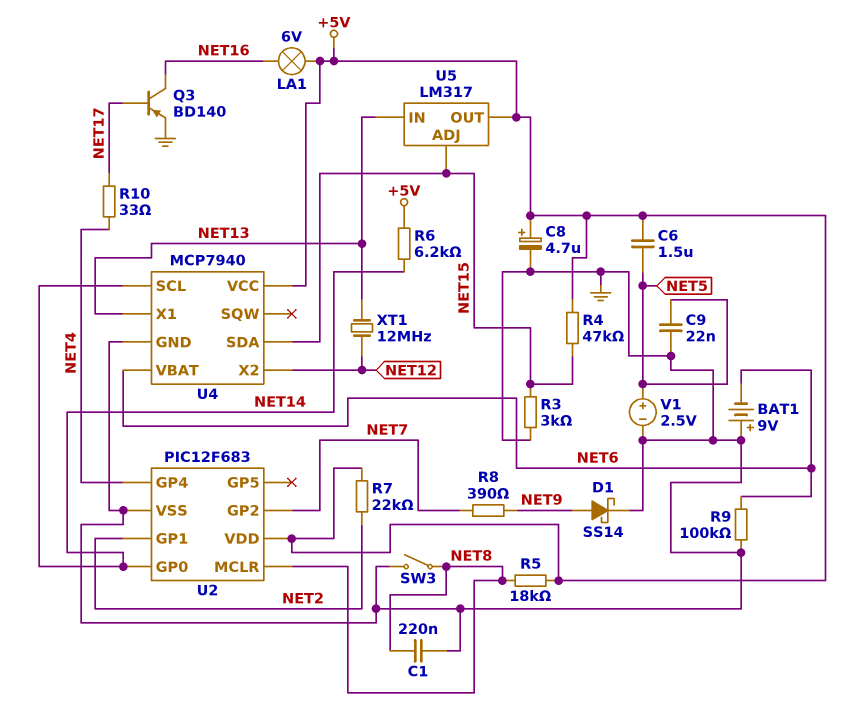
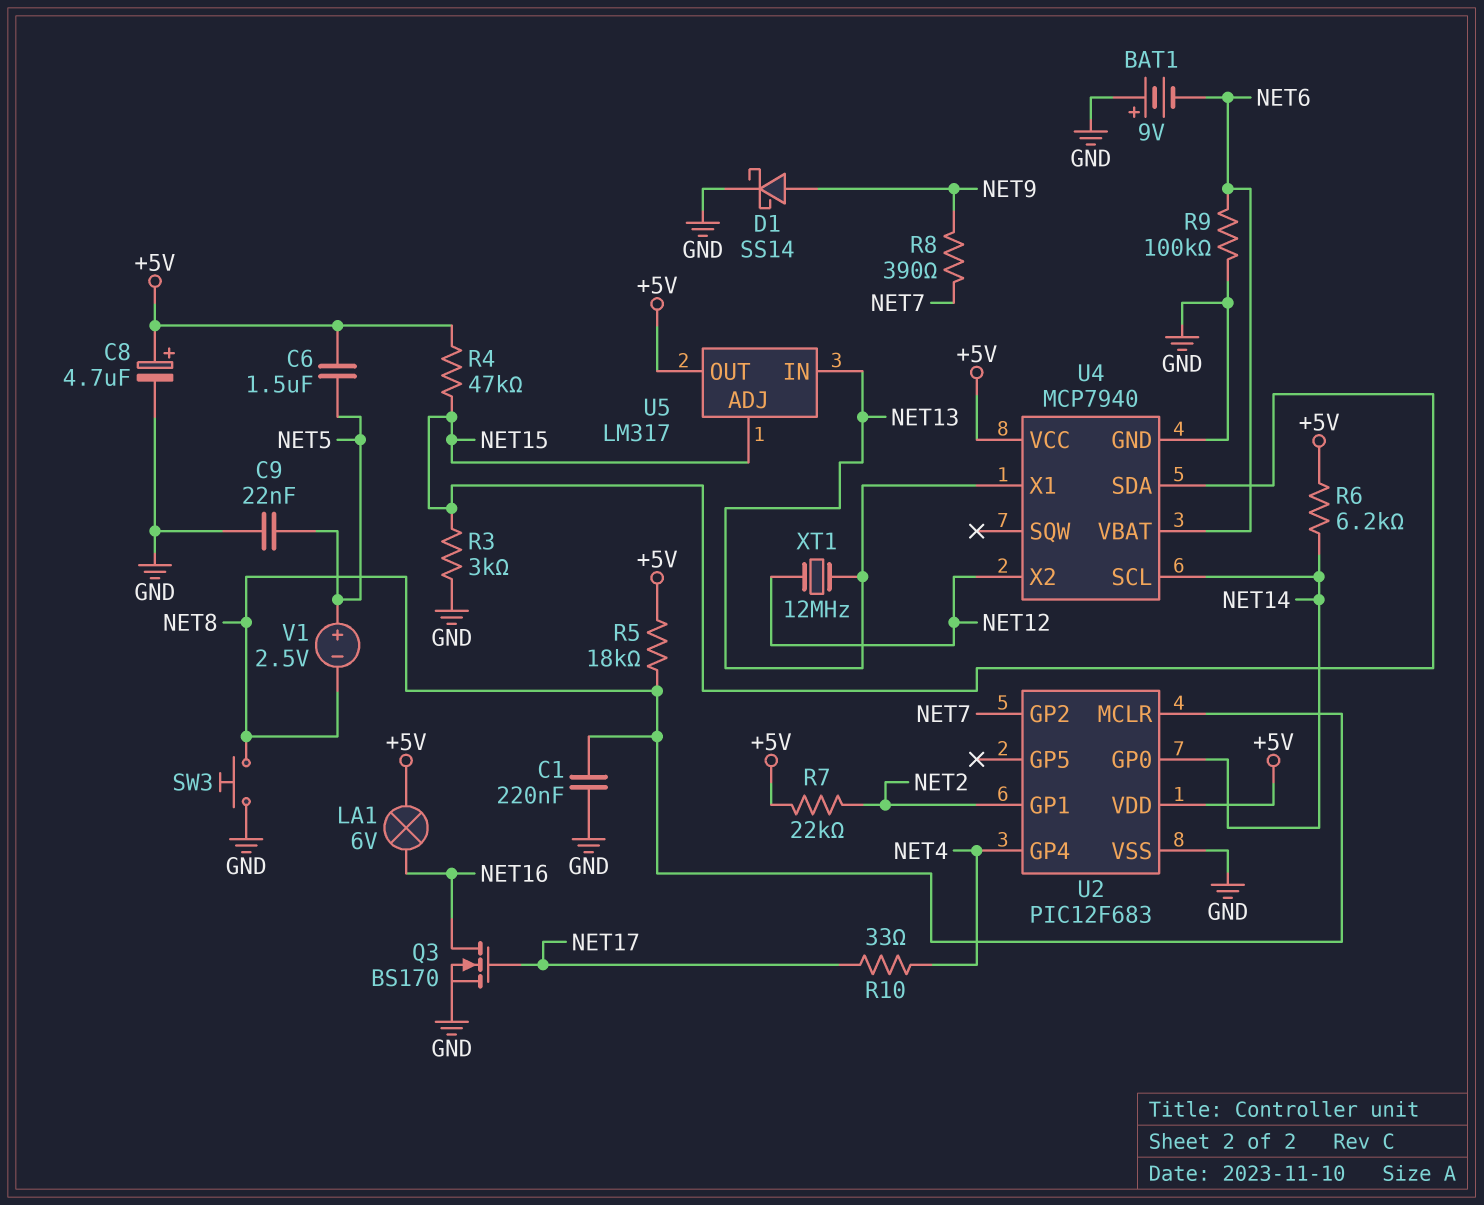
Q3: PNP BD140 (B NET17, C NET16, E GND) -> NMOS BS170 (G NET17, D NET16, S GND)
SW3: switch (GND, NET8) -> button (GND, NET8)
V1: 2.5V (plus NET5, minus GND) -> 2.5V (plus NET5, minus NET8)

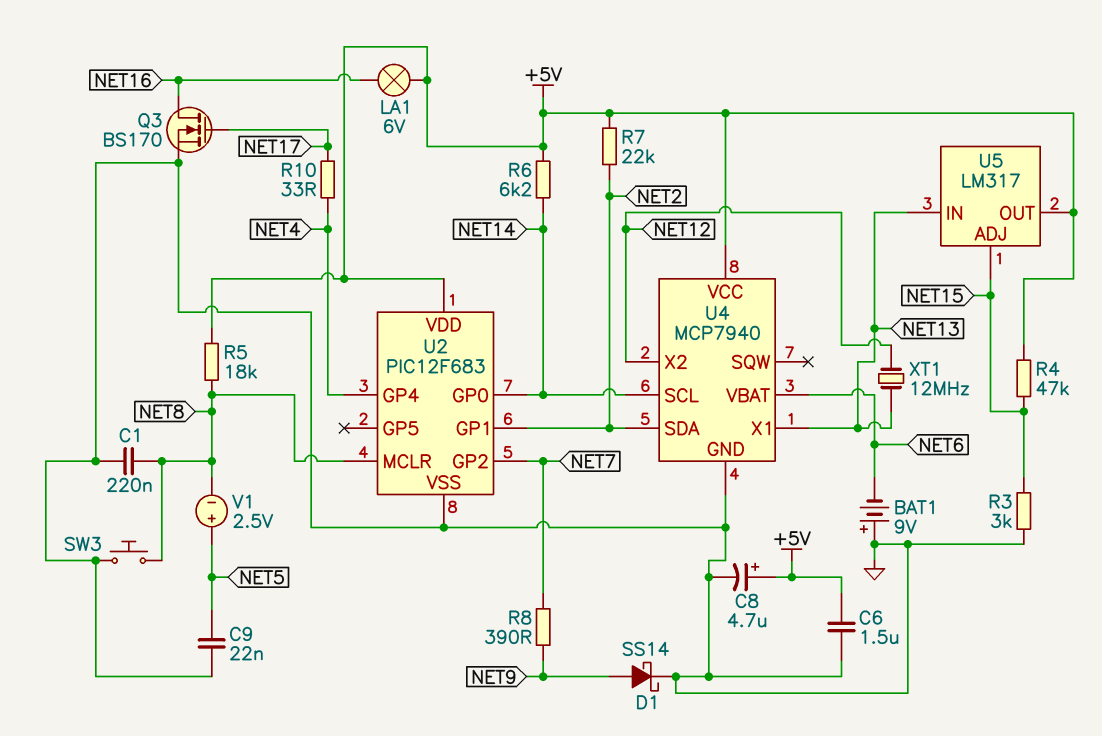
C6: 1.5uF (+5V, NET5) -> 1.5uF (+5V, GND)
R9: 100k (GND, NET6) -> none
U4 pin SDA: NET15 -> NET2

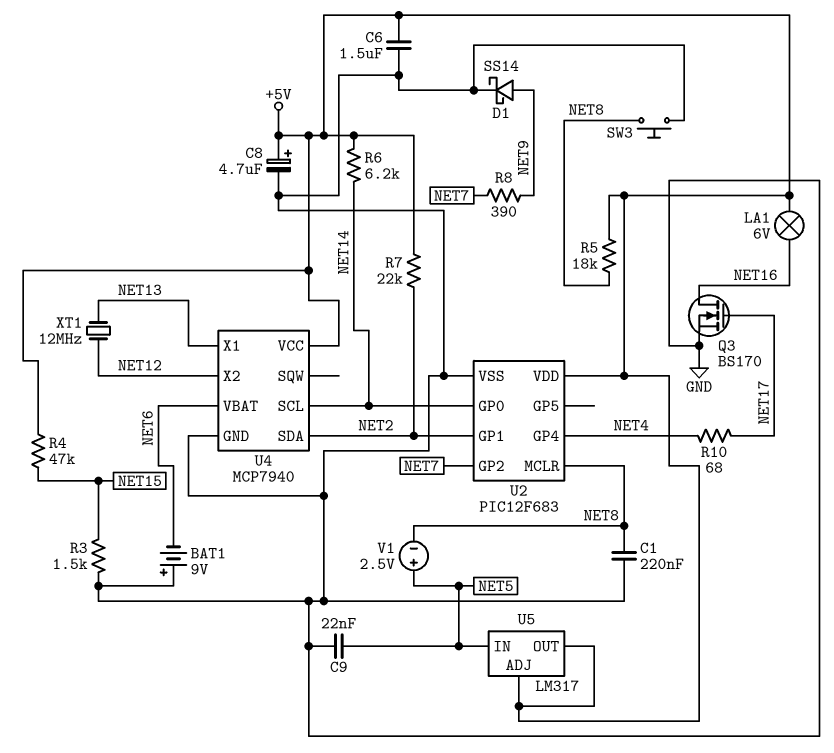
R3: 3k (GND, NET15) -> 1.5k (GND, NET15)
R10: 33 (NET4, NET17) -> 68 (NET4, NET17)
U5 pin ADJ: NET15 -> +5V
U5 pin IN: NET13 -> NET5

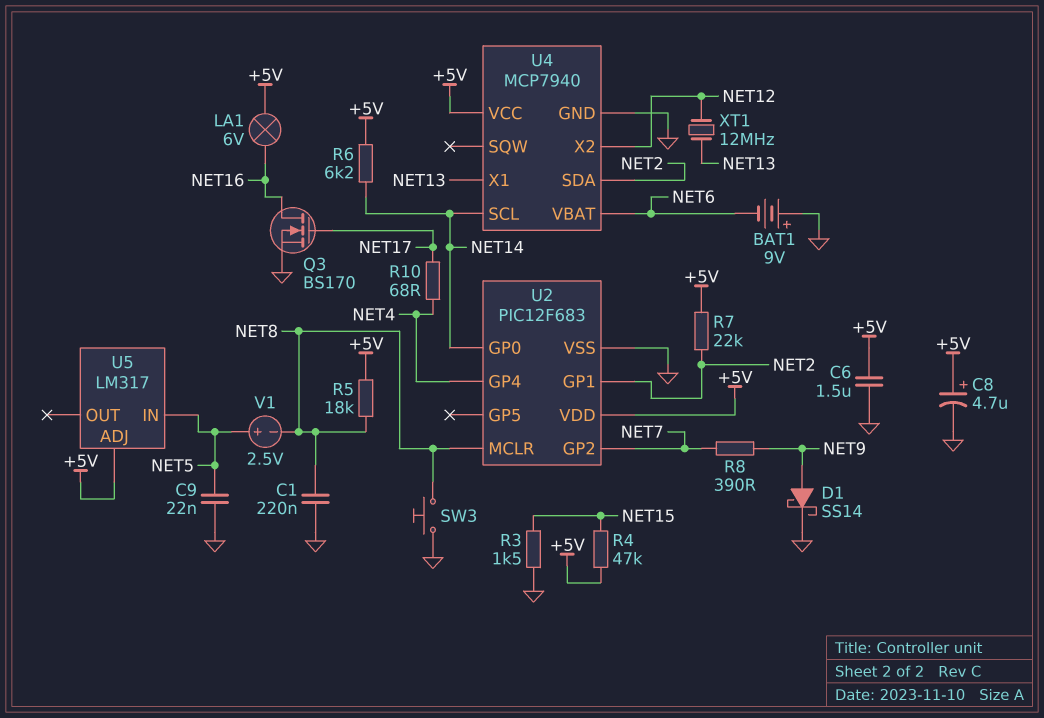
U5 pin OUT: +5V -> none

